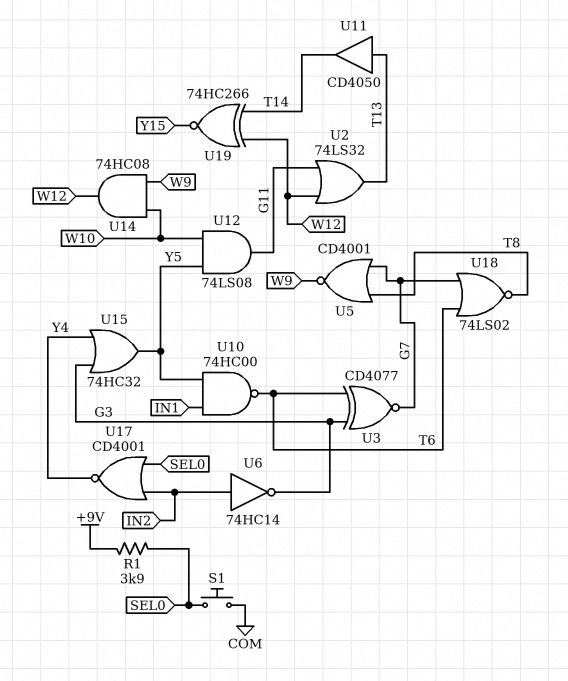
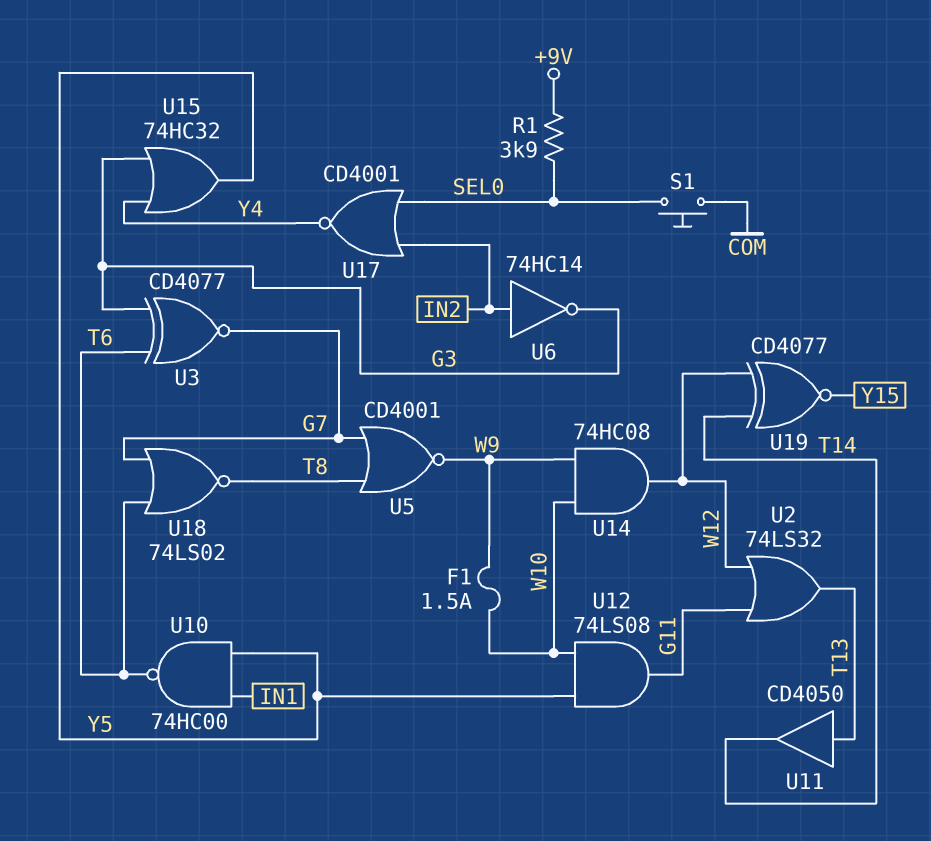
F1: none -> 1.5A (W9, W10)
U19: XNOR 74HC266 (in T14, in W12, out Y15) -> XNOR CD4077 (in T14, in W12, out Y15)

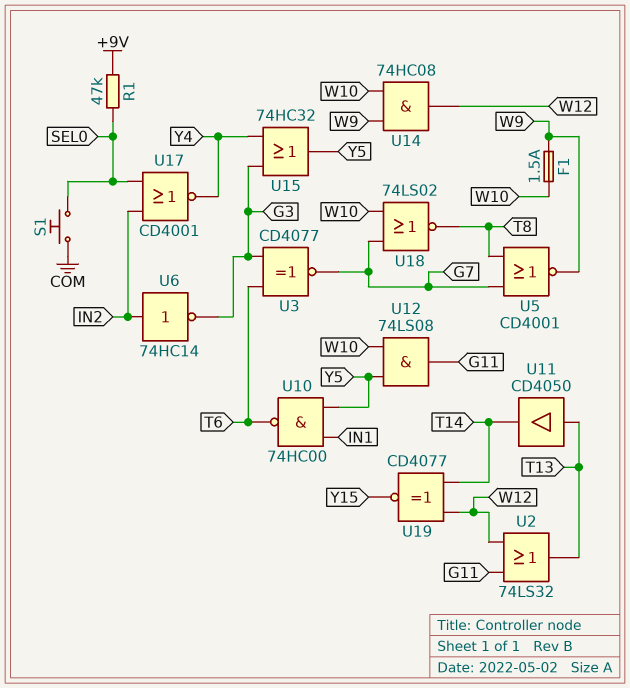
R1: 3.9k (+9V, SEL0) -> 47k (+9V, SEL0)
U18: NOR 74LS02 (in G7, in T6, out T8) -> NOR 74LS02 (in G7, in W10, out T8)

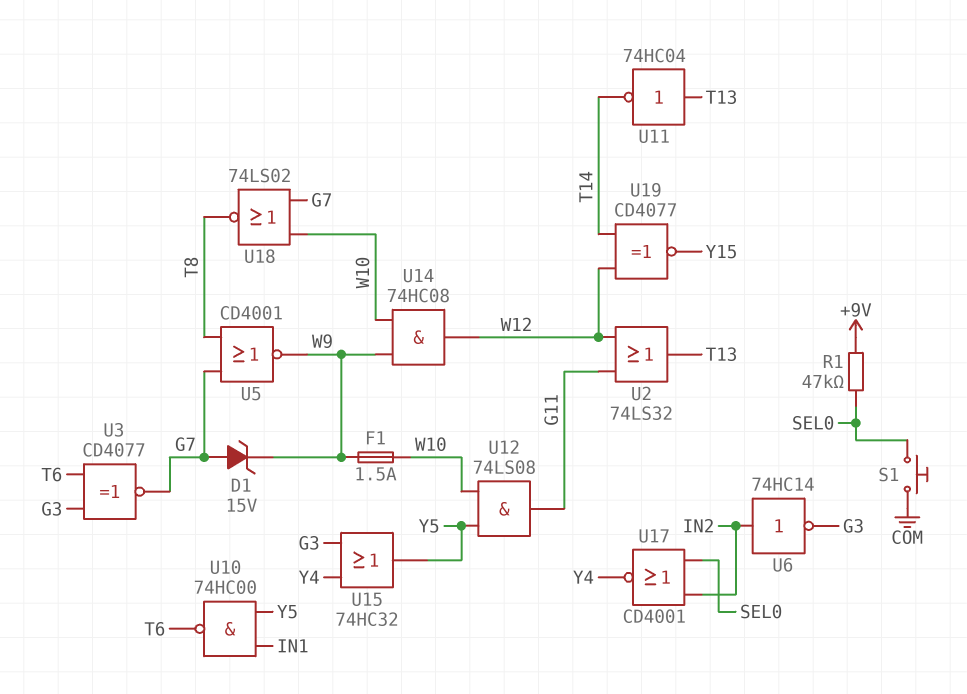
D1: none -> zener 15V (A G7, K W9)
U11: buffer CD4050 (in T13, out T14) -> NOT 74HC04 (in T13, out T14)

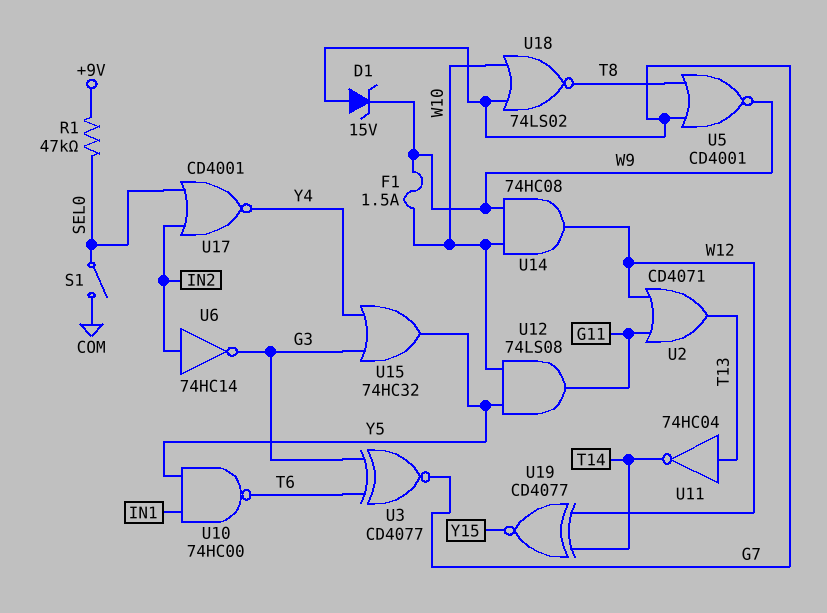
S1: button (COM, SEL0) -> switch (COM, SEL0)
U2: OR 74LS32 (in G11, in W12, out T13) -> OR CD4071 (in G11, in W12, out T13)

